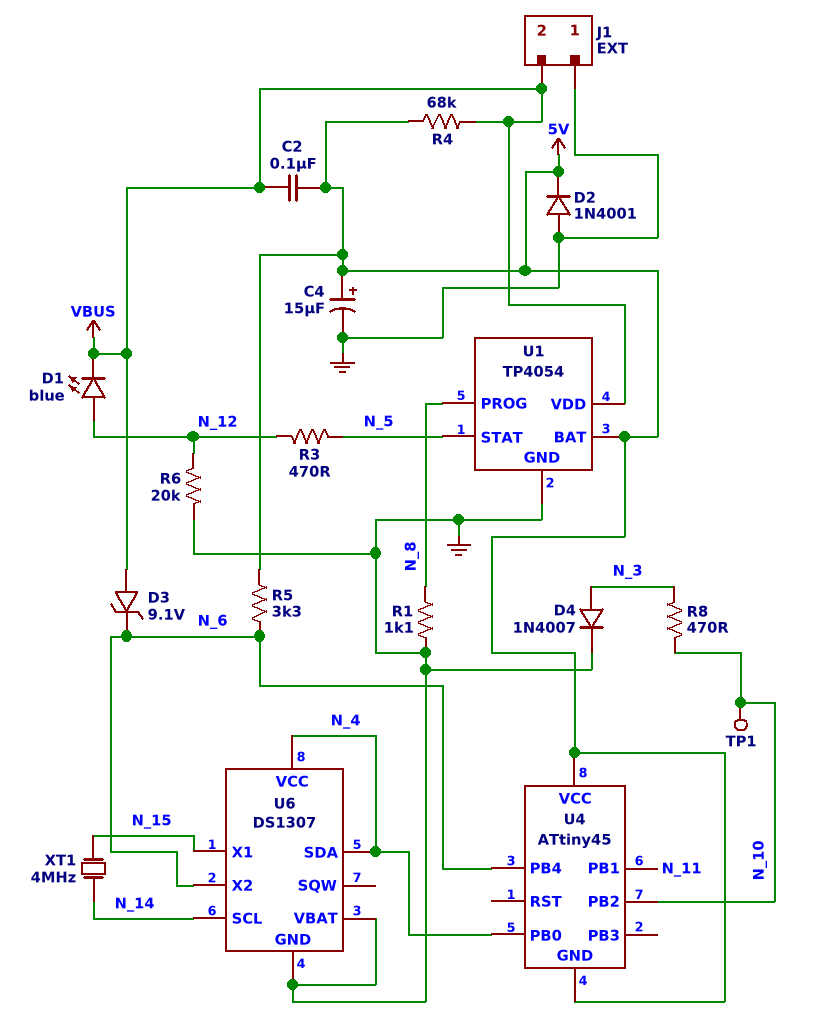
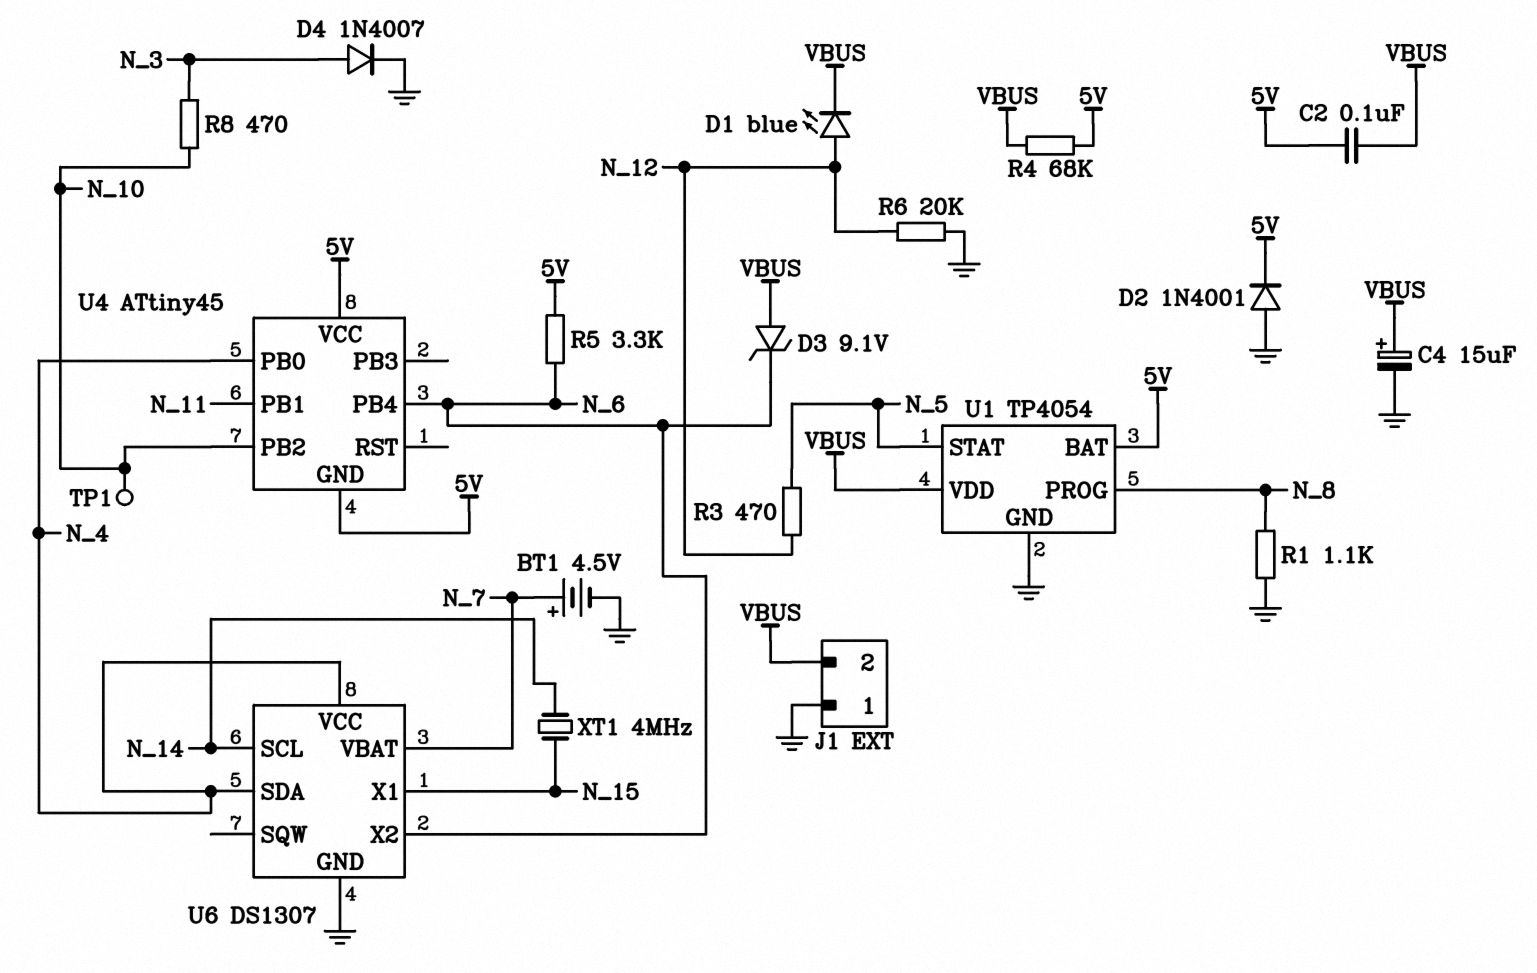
BT1: none -> 4.5V (plus N_7, minus GND)
C4: 15uF (plus 5V, minus GND) -> 15uF (plus VBUS, minus GND)
U6 pin VBAT: GND -> N_7

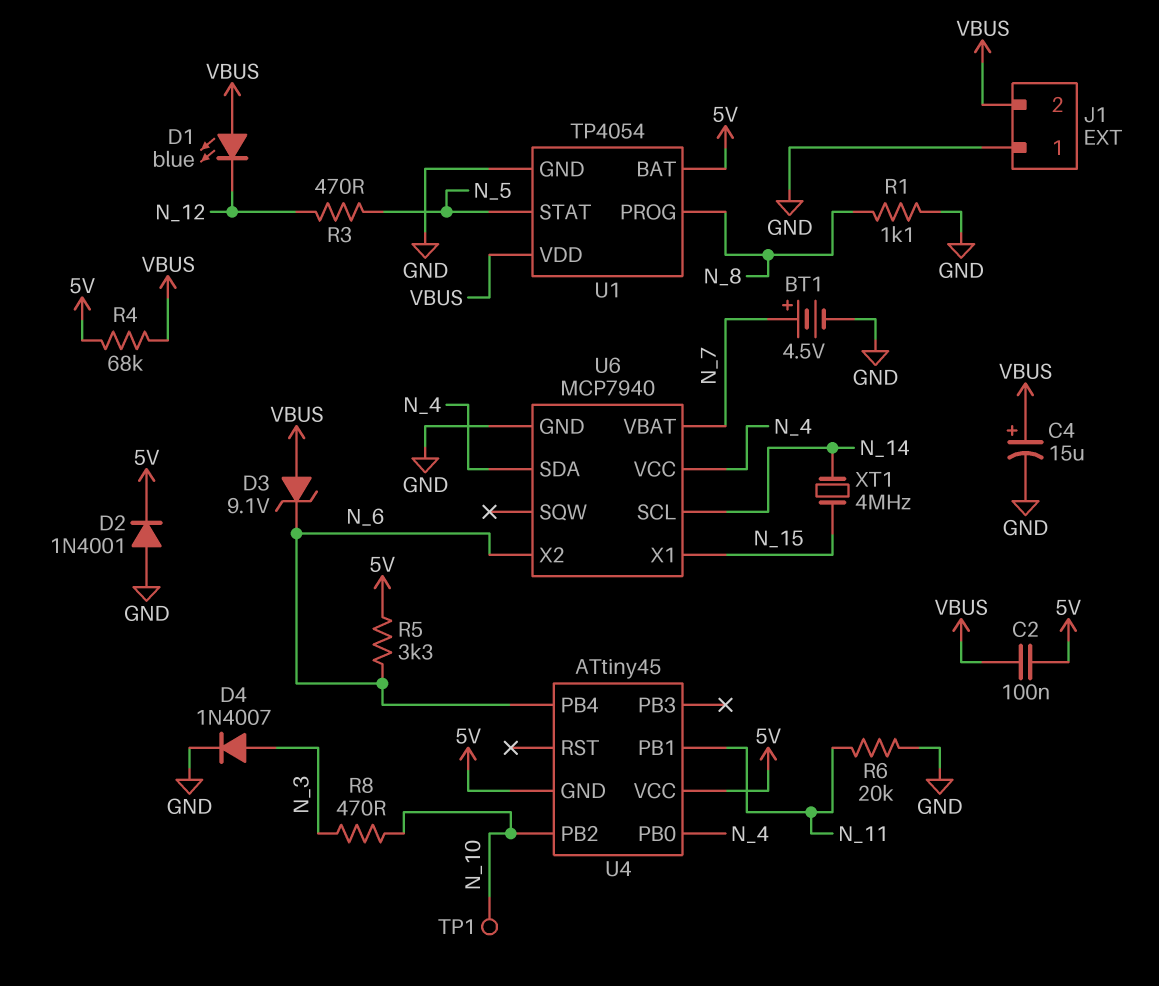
D1: LED blue (A N_12, K VBUS) -> LED blue (A VBUS, K N_12)
R6: 20k (GND, N_12) -> 20k (GND, N_11)
U6: DS1307 -> MCP7940

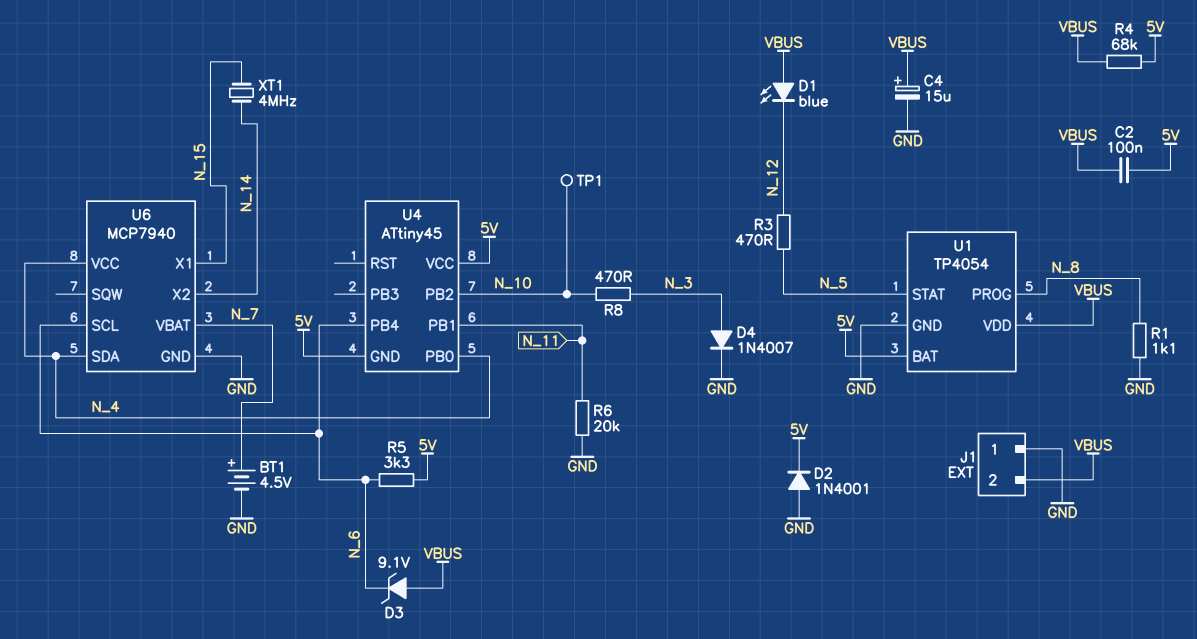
U6 pin SCL: N_14 -> N_6
U6 pin X2: N_6 -> N_14

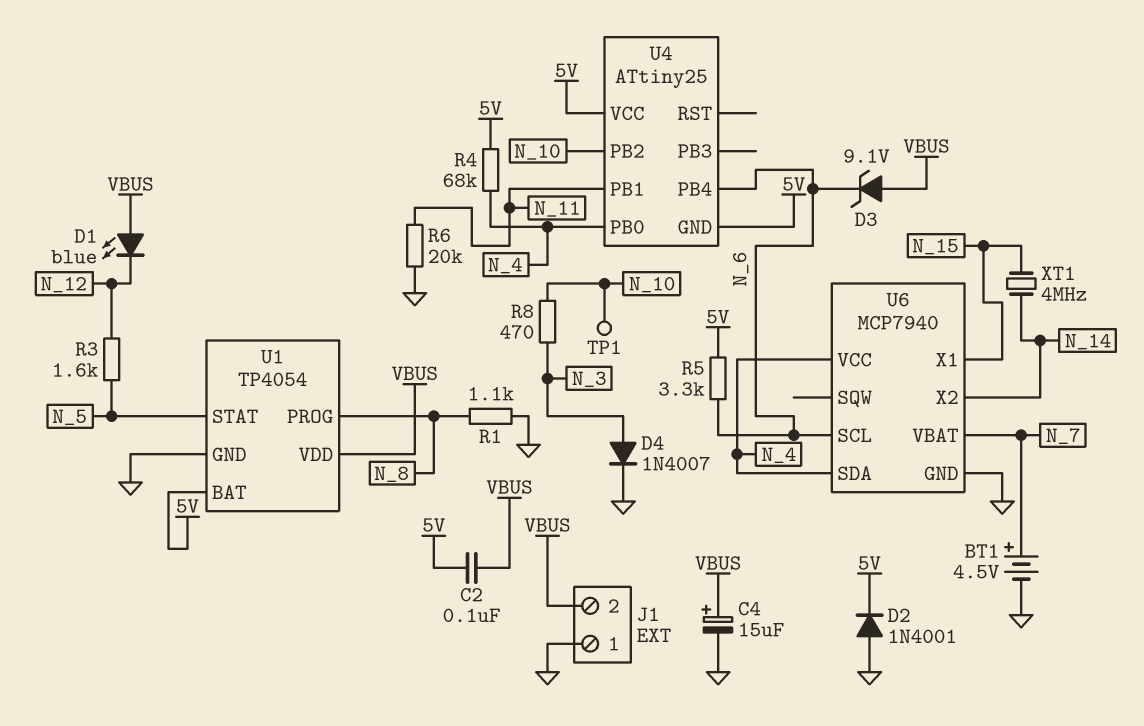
R3: 470 (N_5, N_12) -> 1.6k (N_5, N_12)
R4: 68k (5V, VBUS) -> 68k (5V, N_4)
U4: ATtiny45 -> ATtiny25

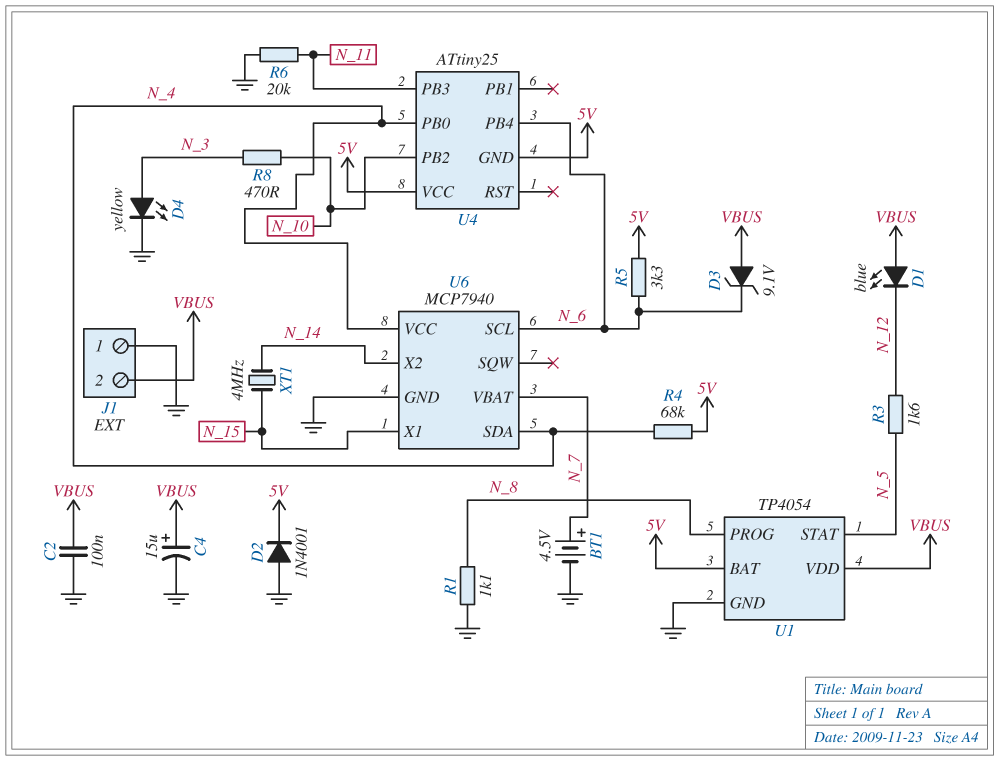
C2: 100nF (5V, VBUS) -> 100nF (GND, VBUS)
D4: diode 1N4007 (A N_3, K GND) -> LED yellow (A N_3, K GND)
TP1: test point (N_10) -> none
U4 pin PB1: N_11 -> none
U4 pin PB3: none -> N_11

